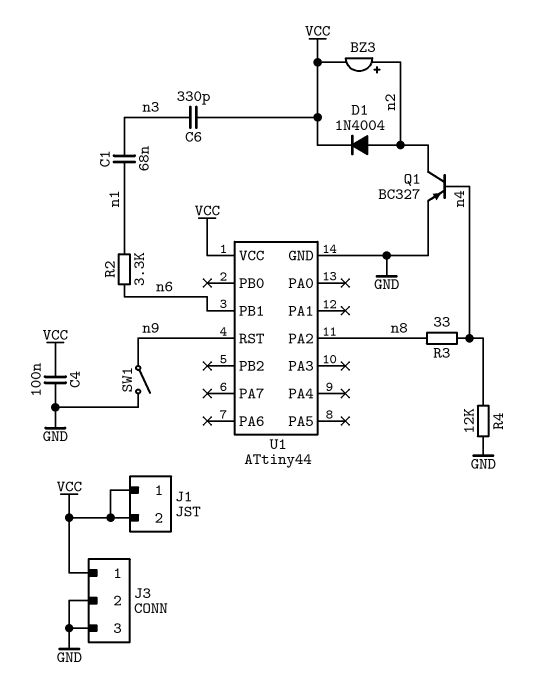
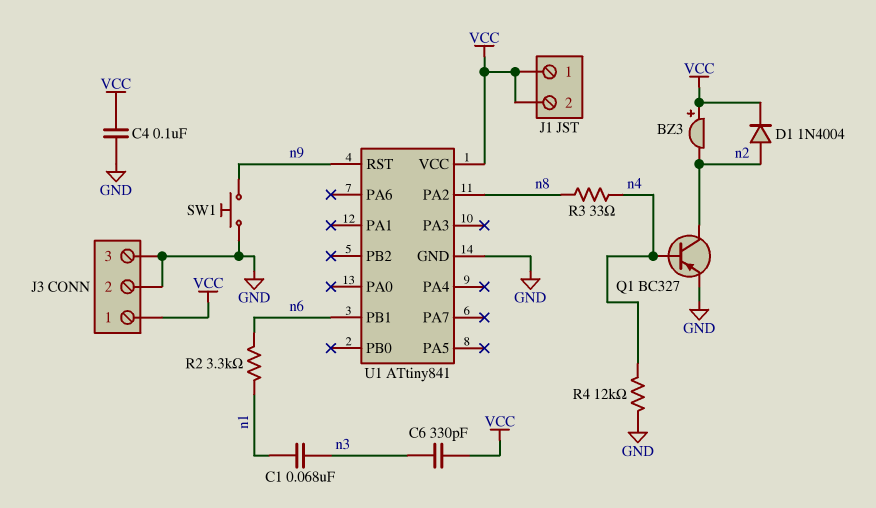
BZ3: buzzer (plus n2, minus VCC) -> buzzer (plus VCC, minus n2)
SW1: switch (GND, n9) -> button (GND, n9)
U1: ATtiny44 -> ATtiny841

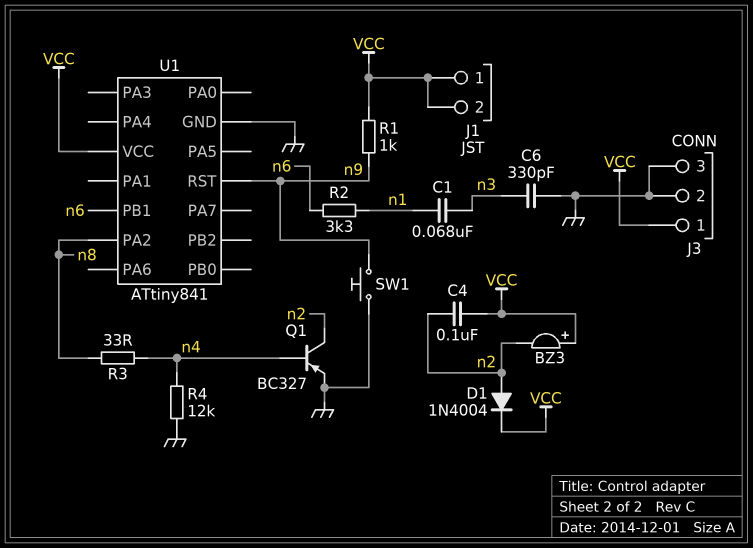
C4: 100nF (GND, VCC) -> 100nF (VCC, n2)
C6: 330pF (VCC, n3) -> 330pF (GND, n3)
R1: none -> 1k (VCC, n9)

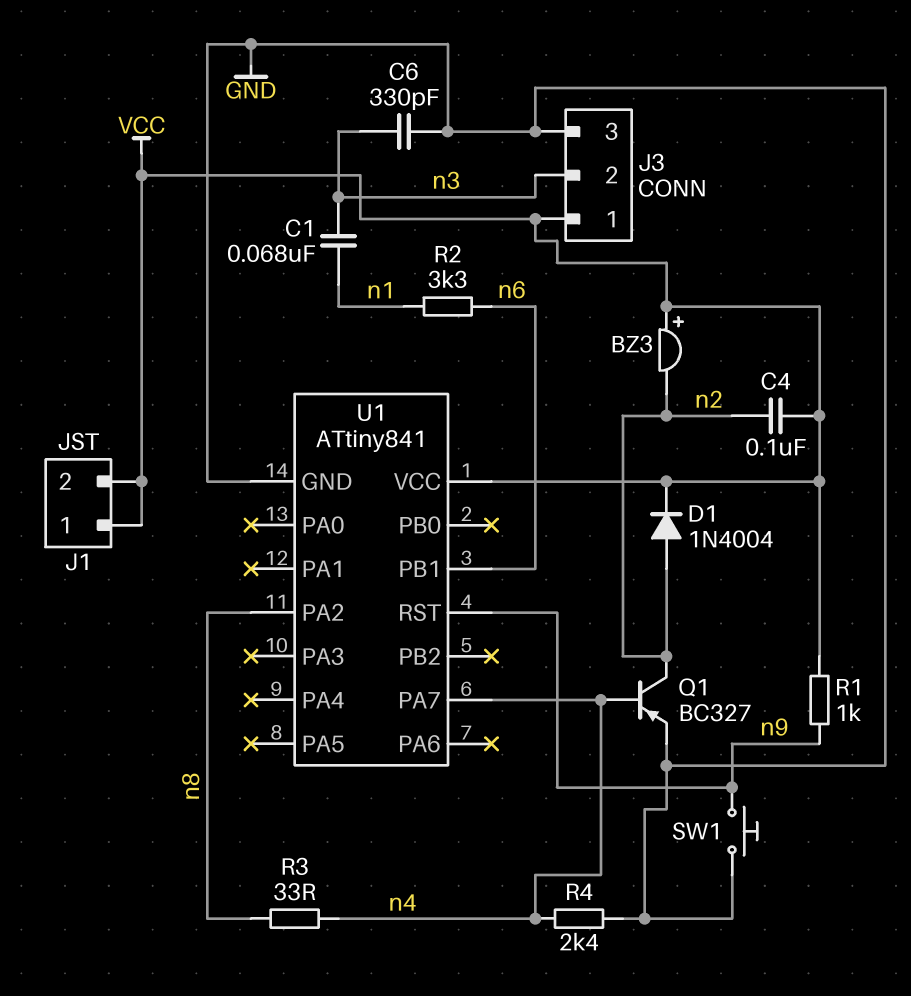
J3 pin 2: GND -> n3
R4: 12k (GND, n4) -> 2.4k (GND, n4)
U1 pin PA7: none -> n4

